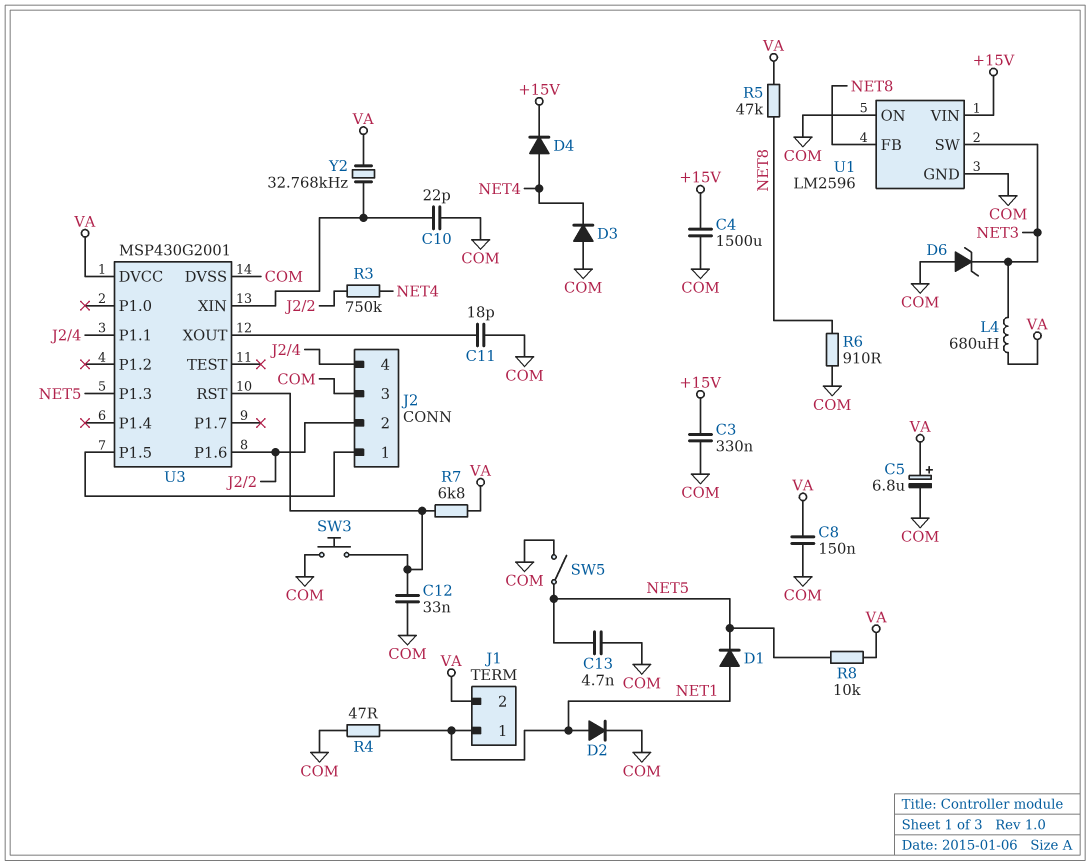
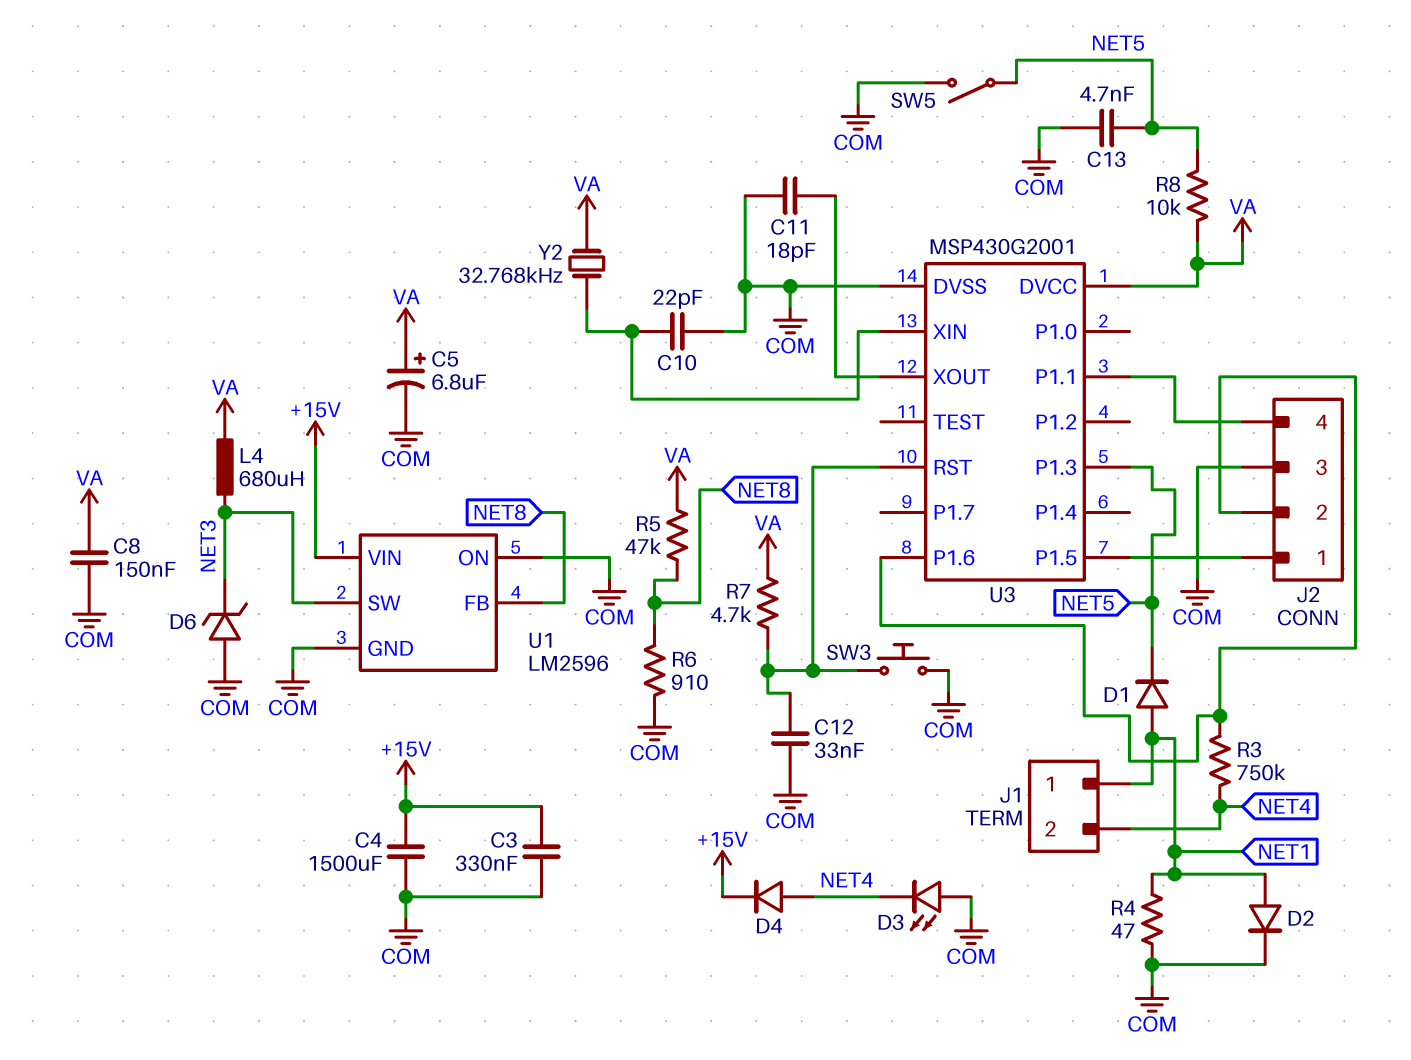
D3: diode (A COM, K NET4) -> LED (A COM, K NET4)
J1 pin 2: VA -> NET4
R7: 6.8k (U3/RST, VA) -> 4.7k (U3/RST, VA)

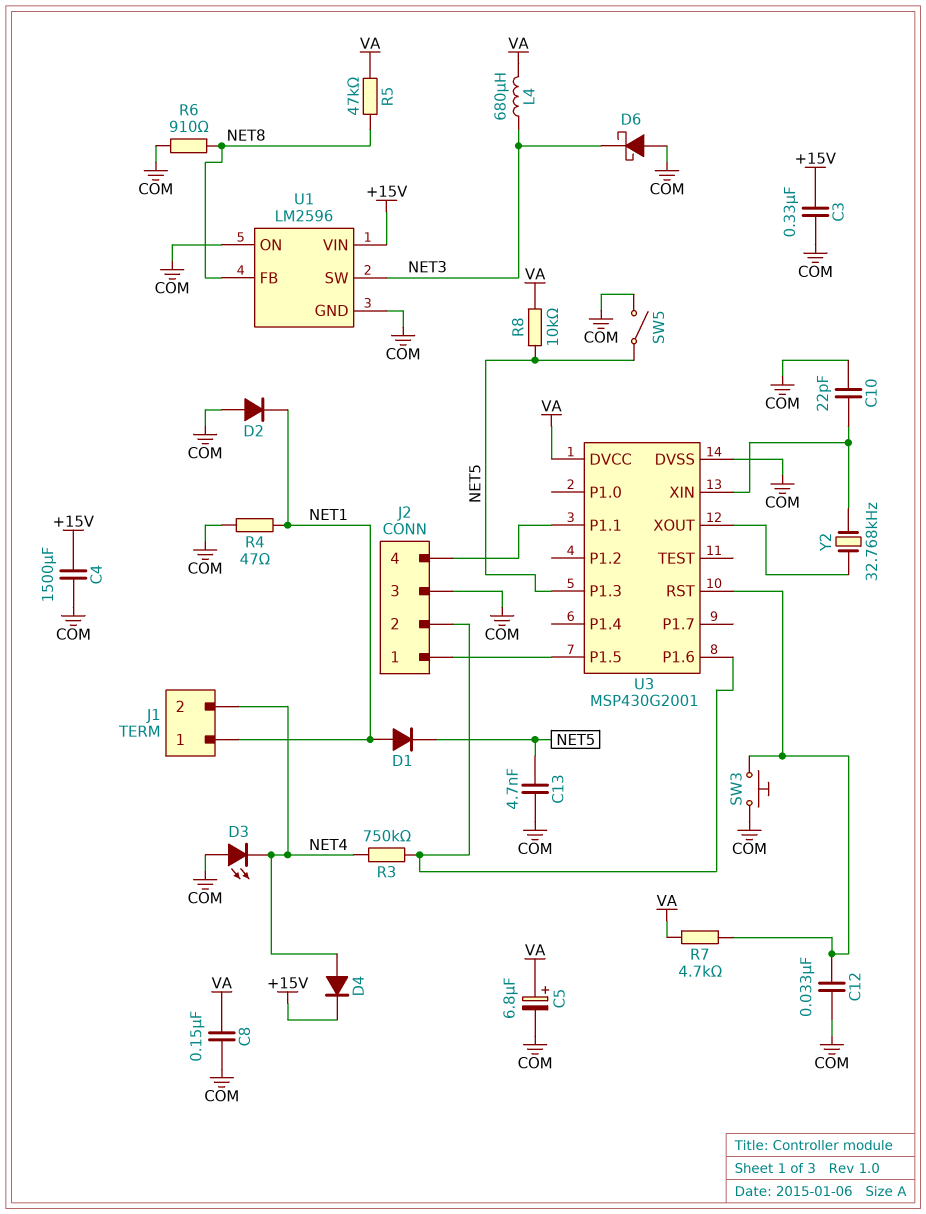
C11: 18pF (COM, U3/XOUT) -> none
D2: diode (A NET1, K COM) -> diode (A COM, K NET1)
D6: zener (A COM, K NET3) -> schottky (A COM, K NET3)
Y2: 32.768kHz (U3/XIN, VA) -> 32.768kHz (U3/XIN, U3/XOUT)

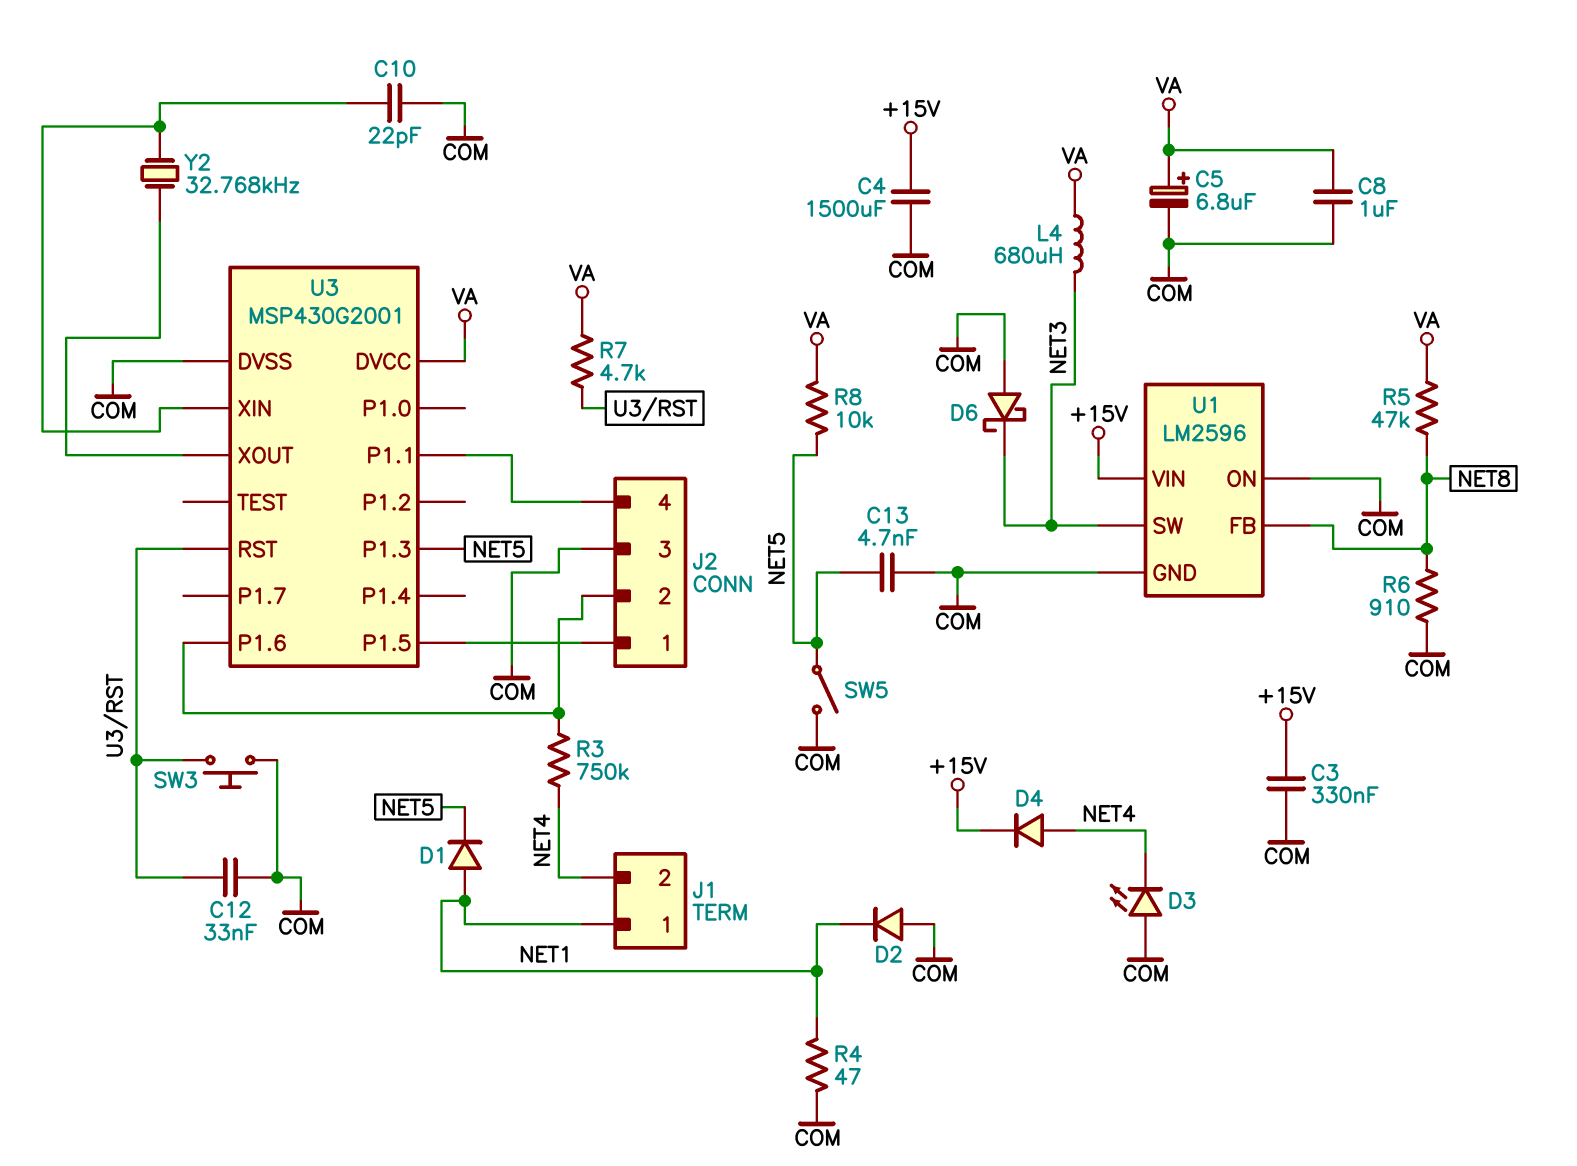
C8: 150nF (COM, VA) -> 1uF (COM, VA)

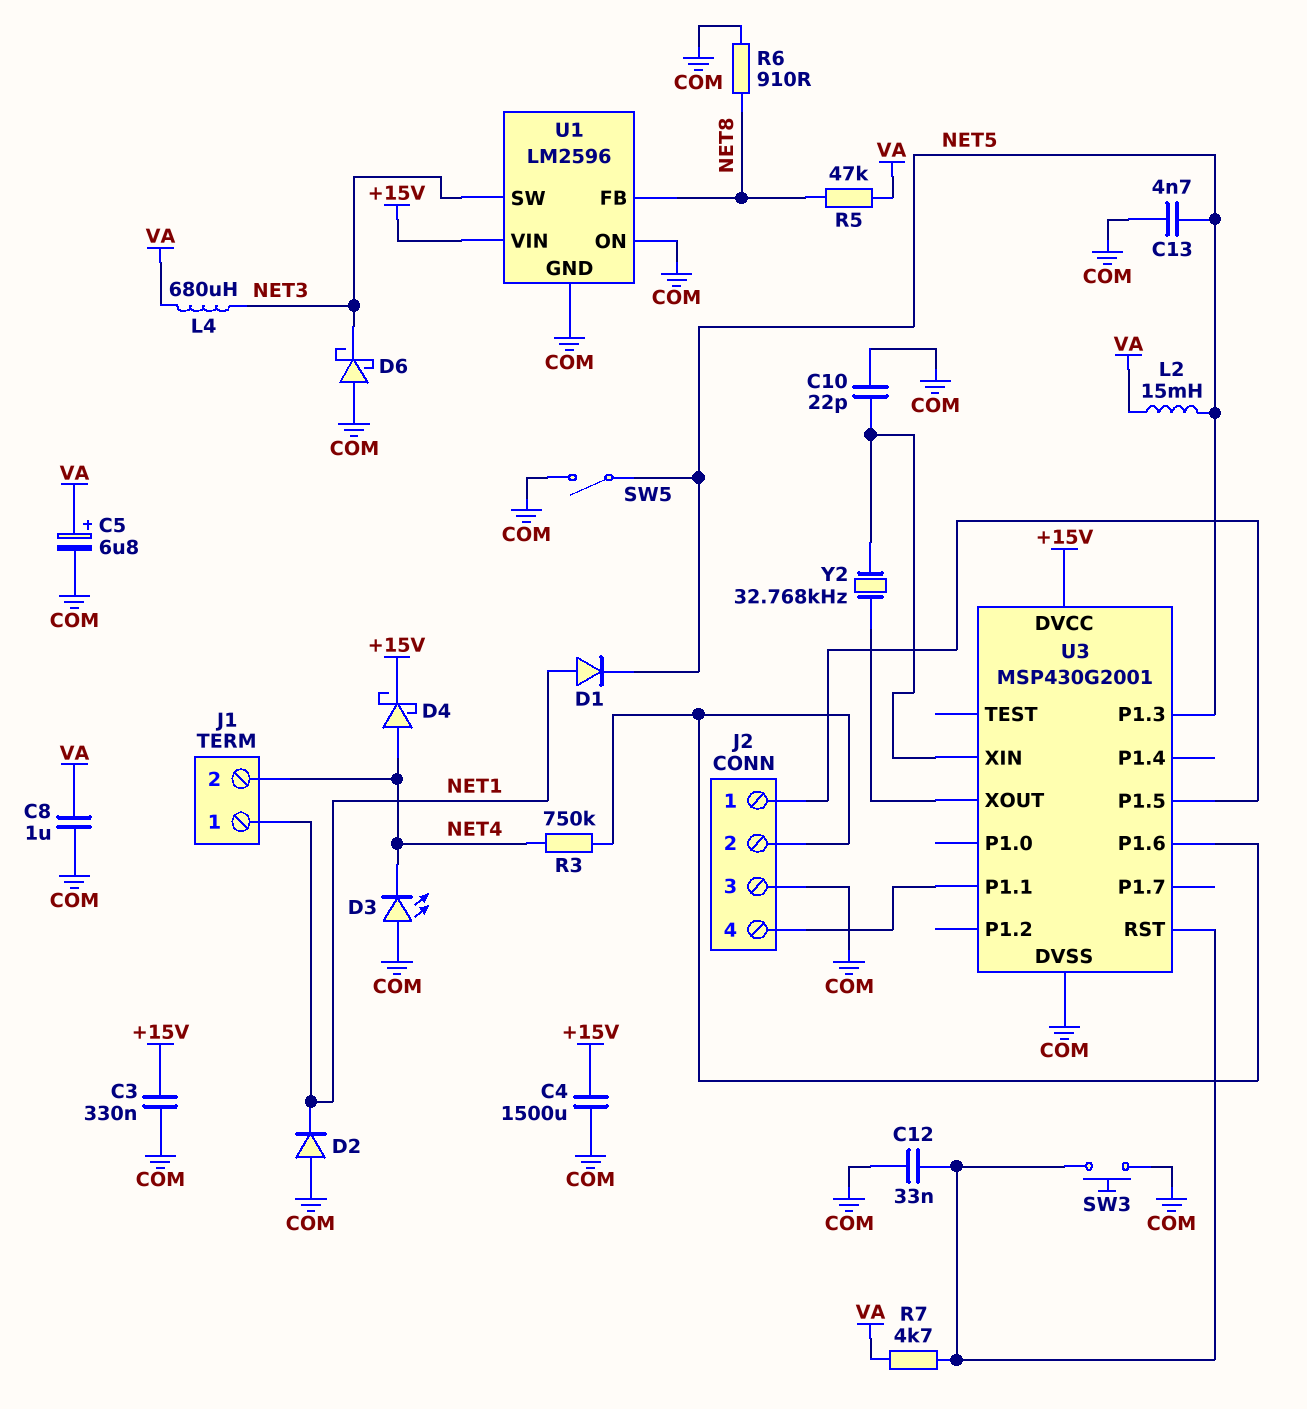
D4: diode (A NET4, K +15V) -> schottky (A NET4, K +15V)
L2: none -> 15mH (NET5, VA)
R4: 47 (COM, NET1) -> none
R8: 10k (NET5, VA) -> none
U3 pin DVCC: VA -> +15V

